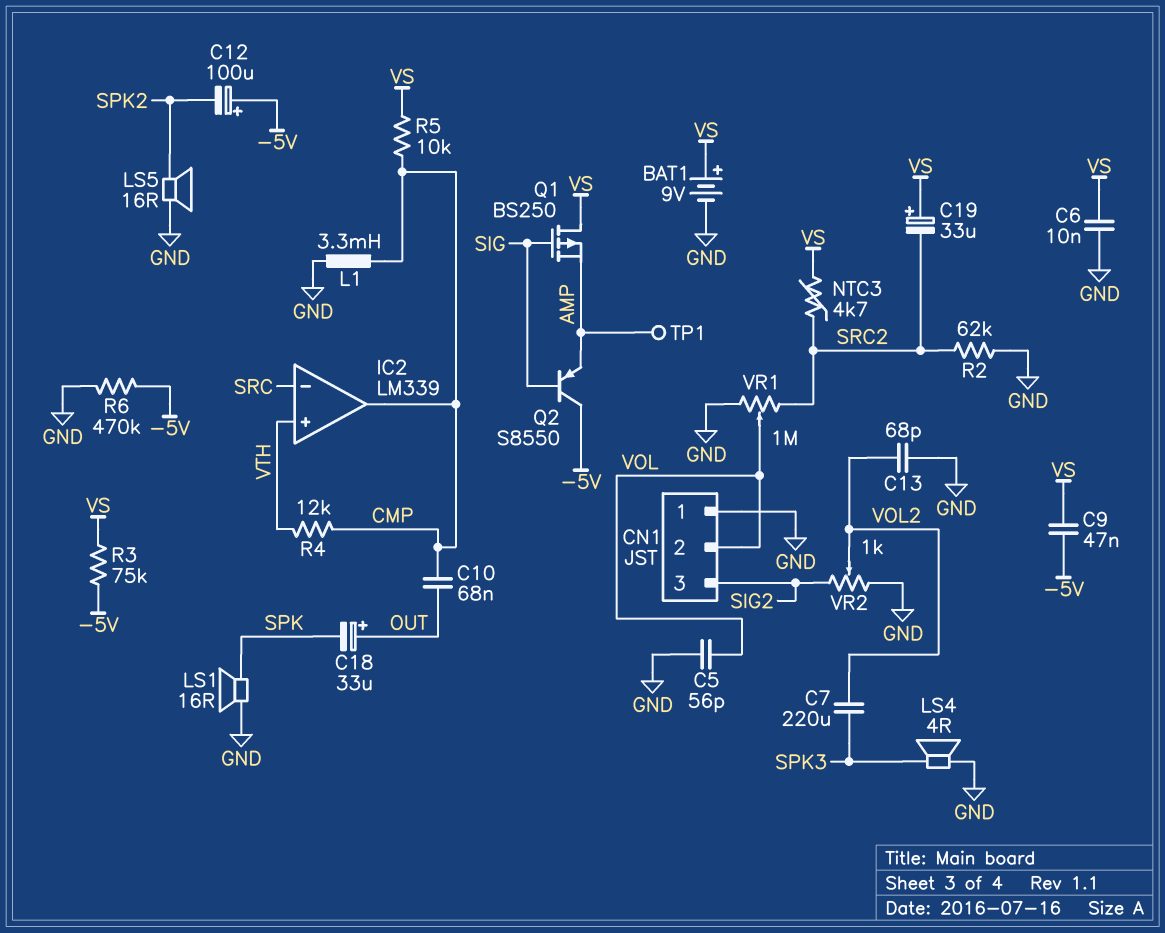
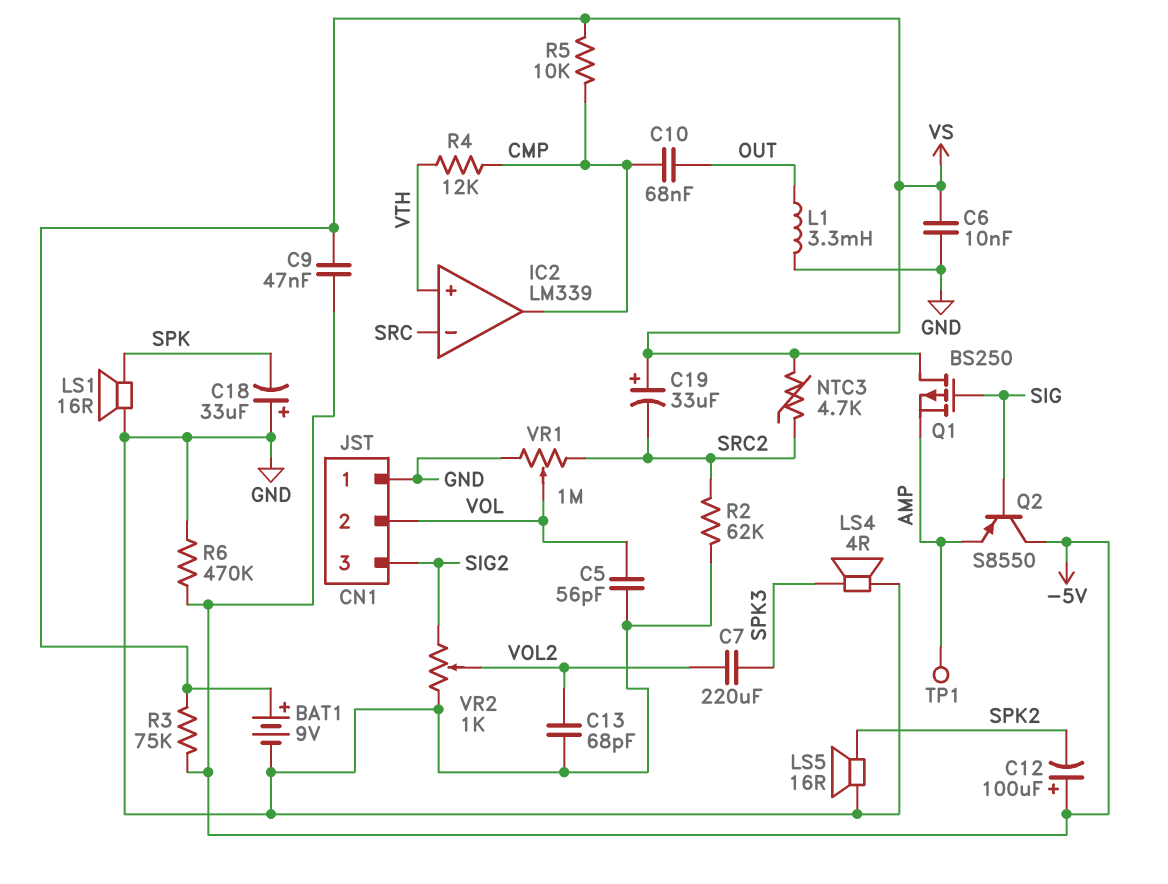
C18: 33uF (plus OUT, minus SPK) -> 33uF (plus GND, minus SPK)
L1: 3.3mH (CMP, GND) -> 3.3mH (GND, OUT)

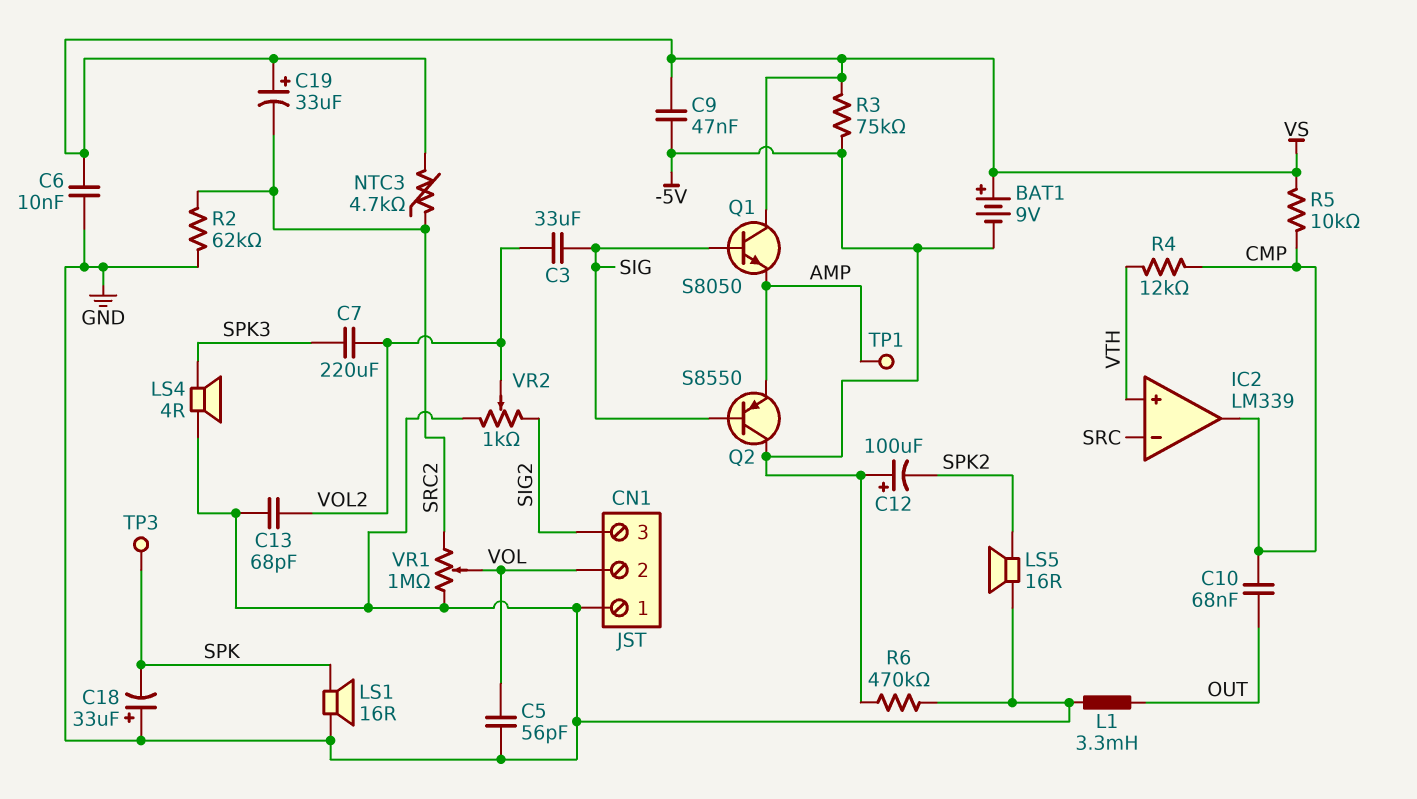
BAT1: 9V (plus VS, minus GND) -> 9V (plus VS, minus -5V)
C3: none -> 33uF (SIG, VOL2)
Q1: PMOS BS250 (G SIG, D VS, S AMP) -> NPN S8050 (B SIG, C VS, E AMP)
TP3: none -> test point (SPK)

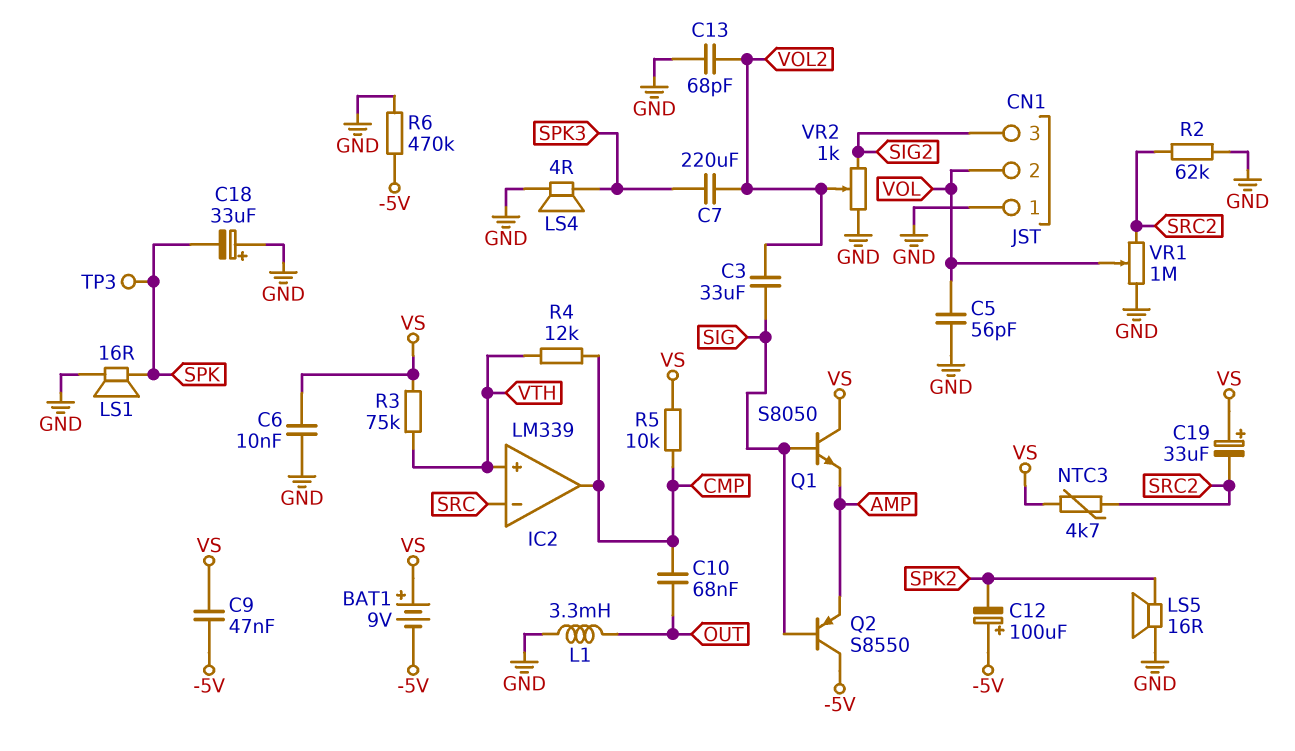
R3: 75k (-5V, VS) -> 75k (VS, VTH)
TP1: test point (AMP) -> none

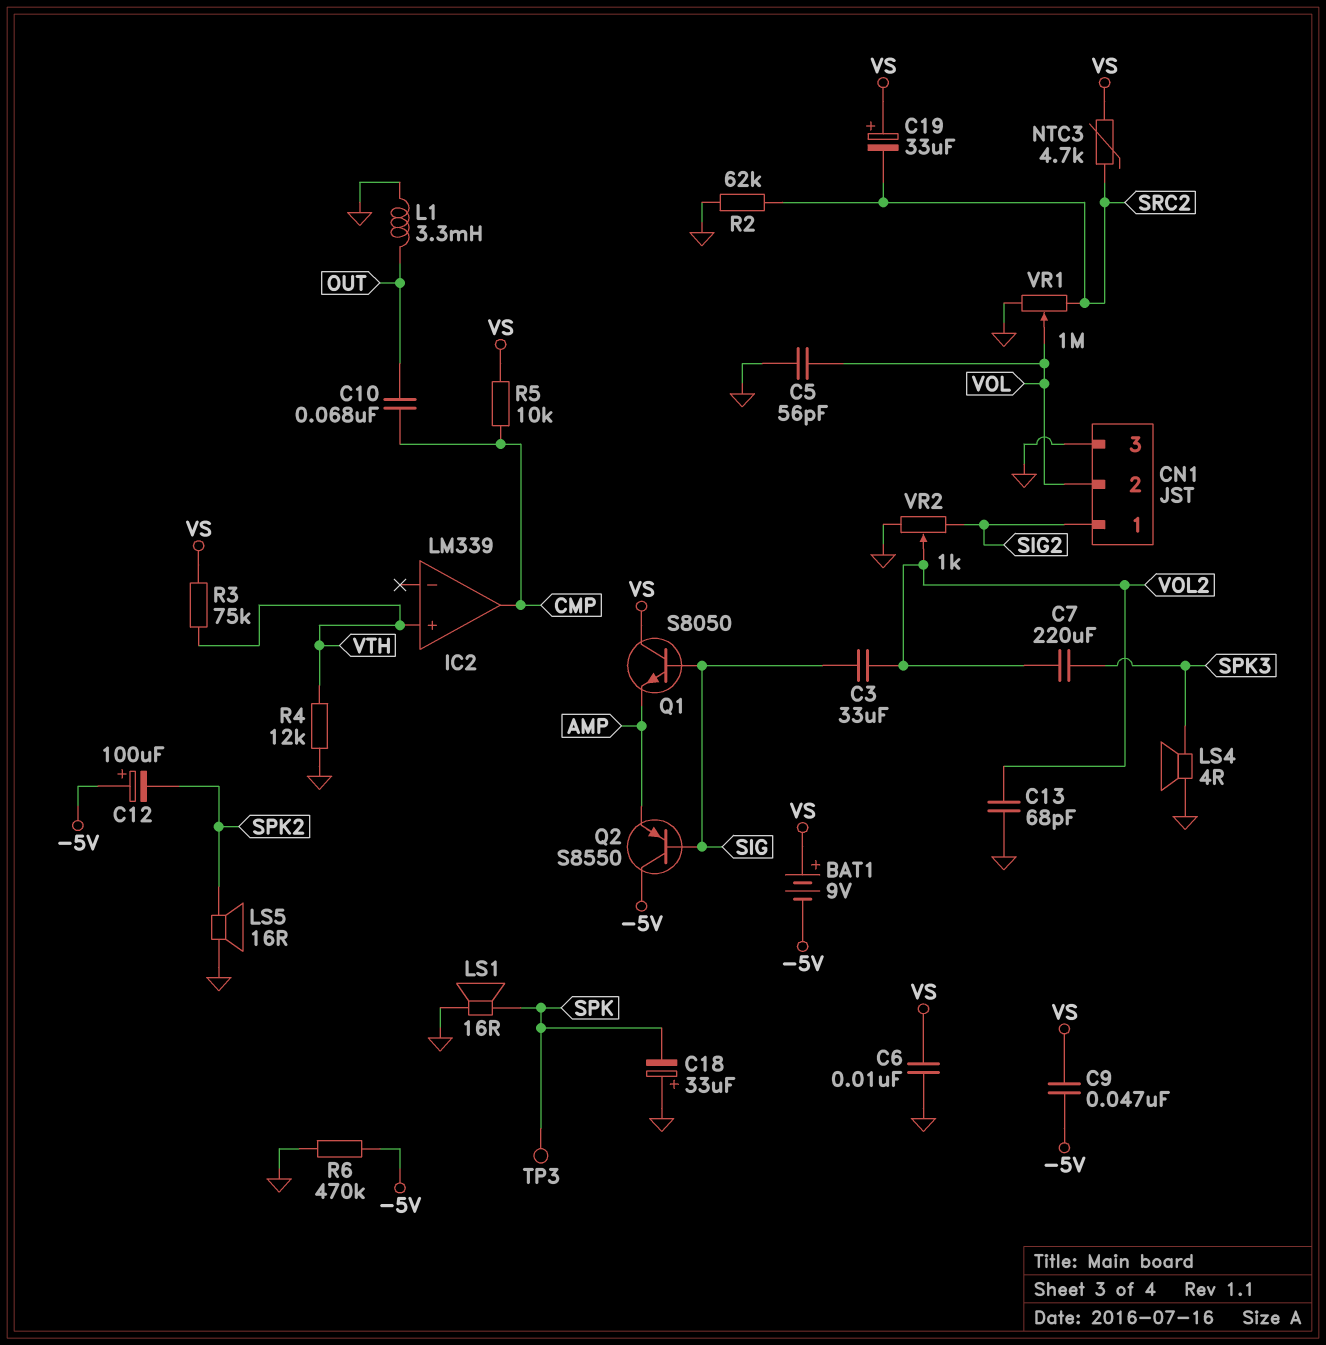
CN1 pin 1: GND -> SIG2
CN1 pin 3: SIG2 -> GND
IC2 pin in-: SRC -> none
R4: 12k (CMP, VTH) -> 12k (GND, VTH)

